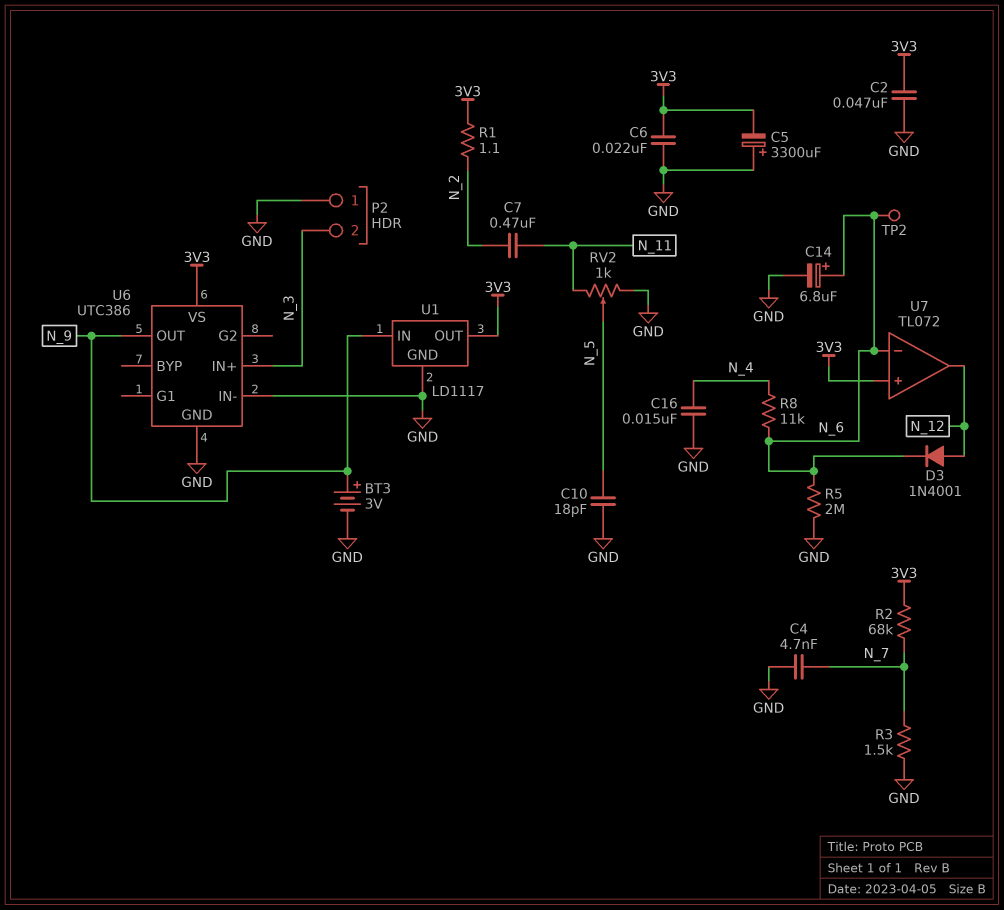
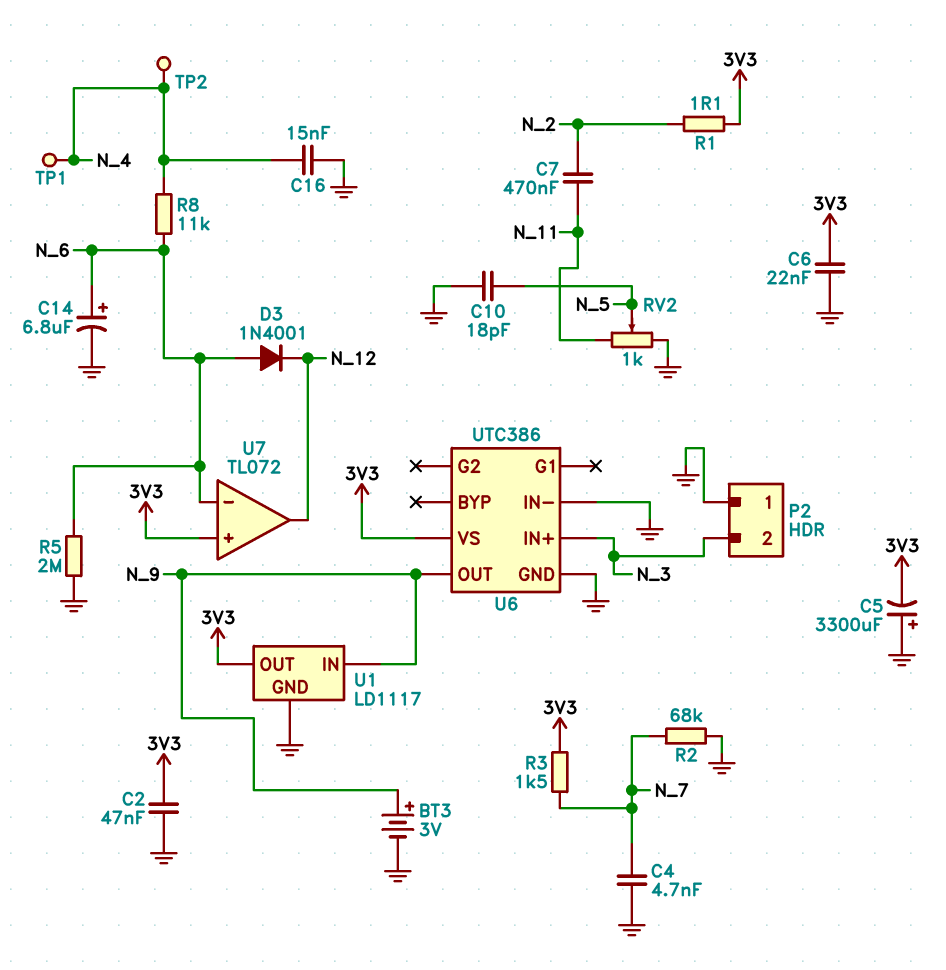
D3: diode 1N4001 (A N_12, K N_6) -> diode 1N4001 (A N_6, K N_12)
R2: 68k (3V3, N_7) -> 68k (GND, N_7)
R3: 1.5k (GND, N_7) -> 1.5k (3V3, N_7)
TP1: none -> test point (N_4)
TP2: test point (N_6) -> test point (N_4)

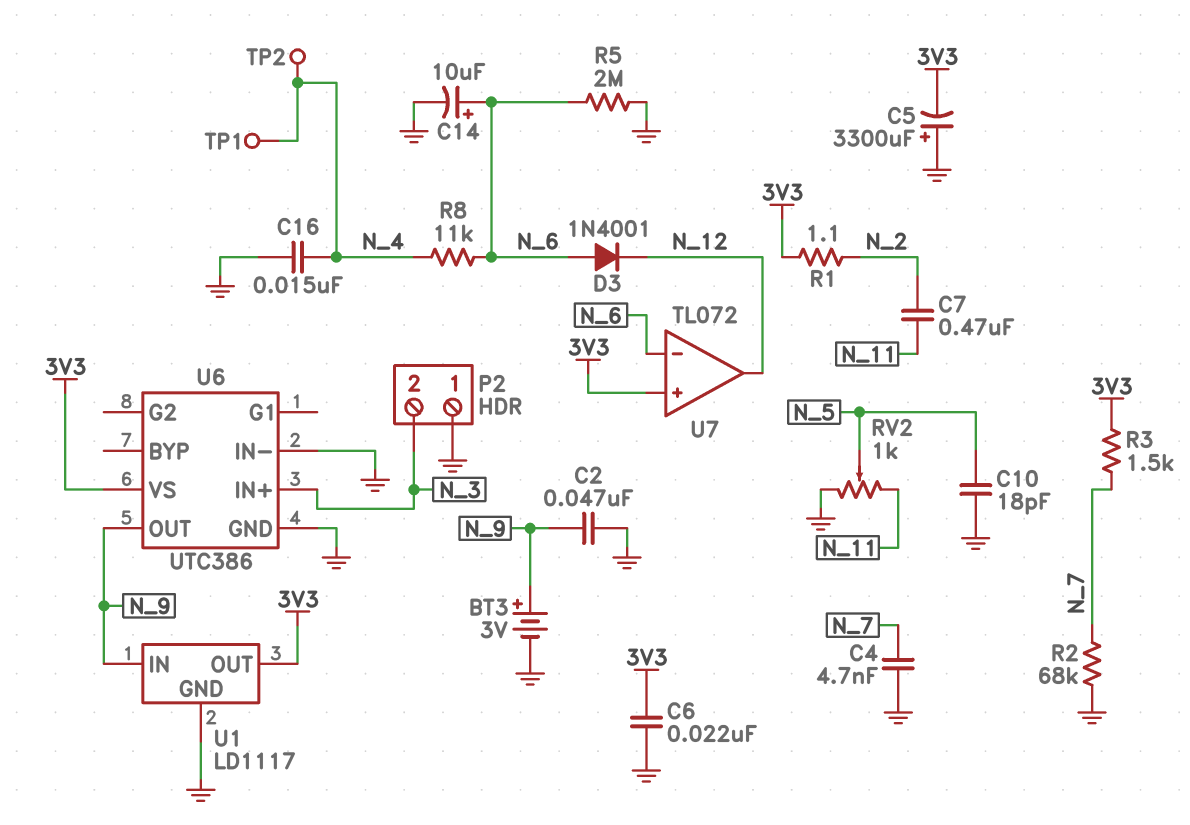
C2: 47nF (3V3, GND) -> 47nF (GND, N_9)
C14: 6.8uF (plus N_6, minus GND) -> 10uF (plus N_6, minus GND)

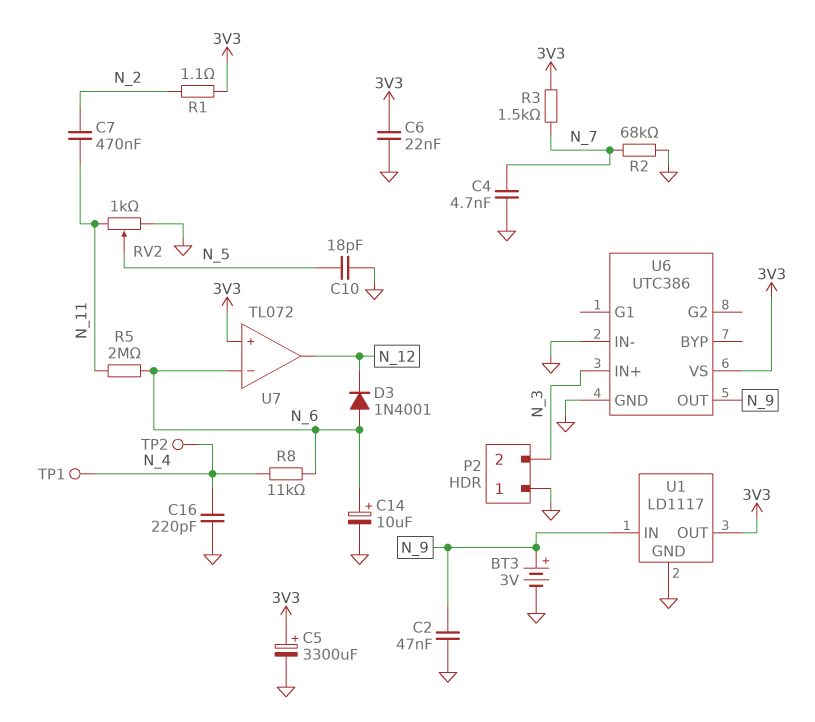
C5: 3300uF (plus GND, minus 3V3) -> 3300uF (plus 3V3, minus GND)
C16: 15nF (GND, N_4) -> 220pF (GND, N_4)
R5: 2M (GND, N_6) -> 2M (N_6, N_11)

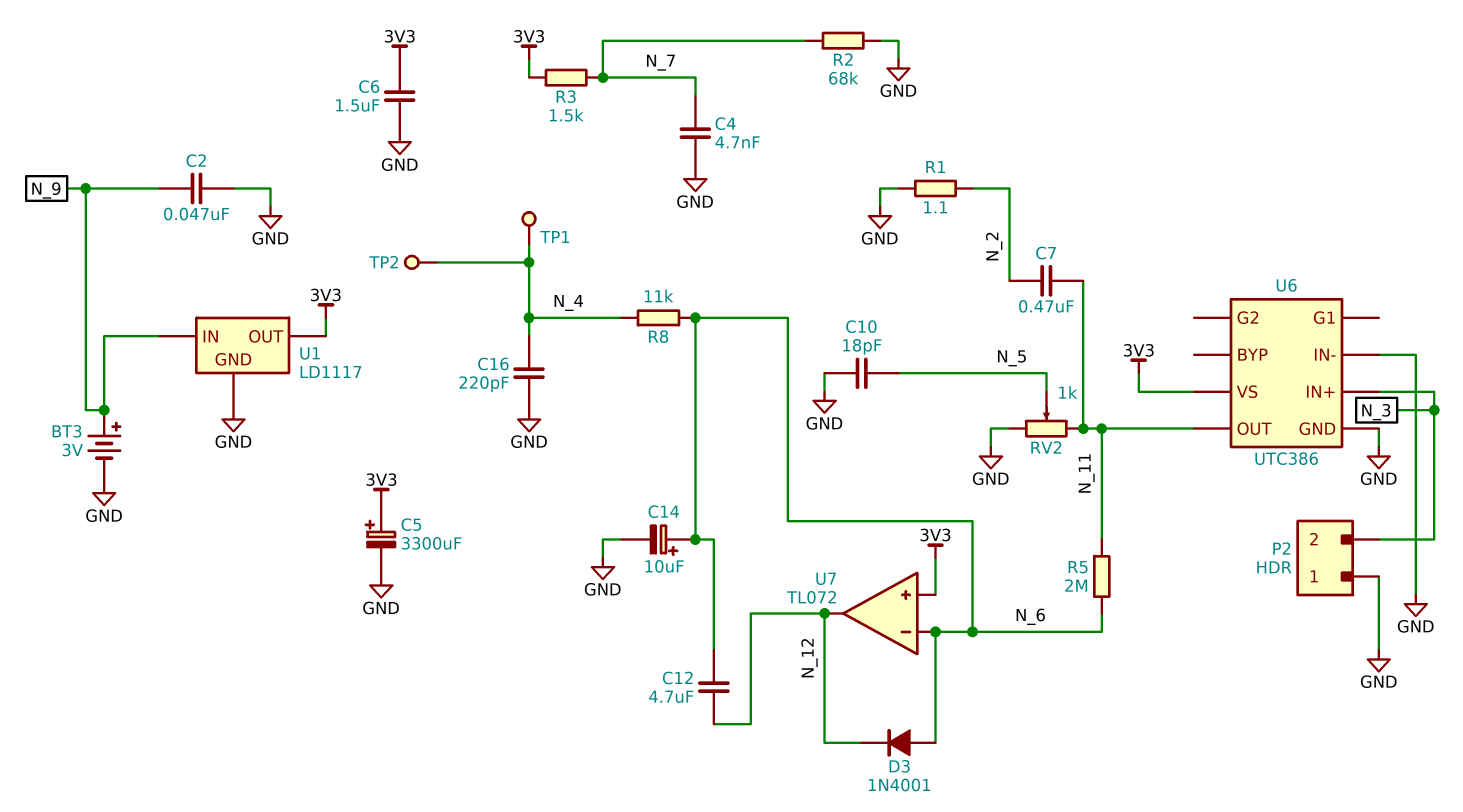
C6: 22nF (3V3, GND) -> 1.5uF (3V3, GND)
C12: none -> 4.7uF (N_6, N_12)
R1: 1.1 (3V3, N_2) -> 1.1 (GND, N_2)
U6 pin OUT: N_9 -> N_11

